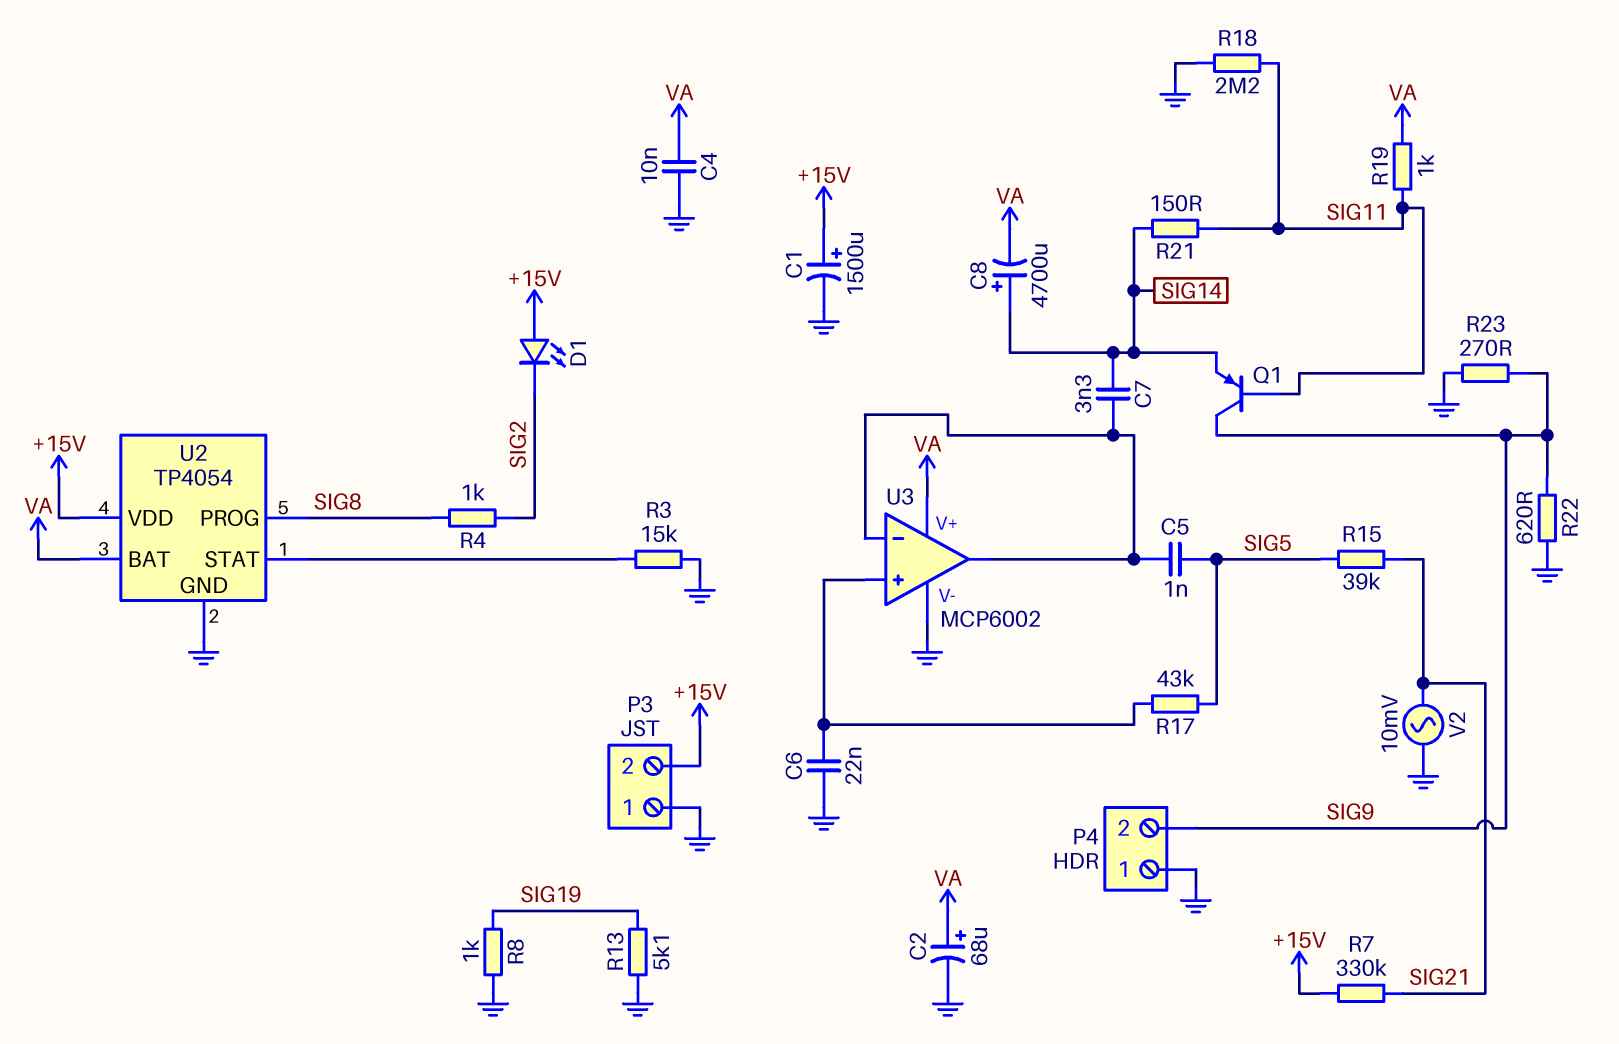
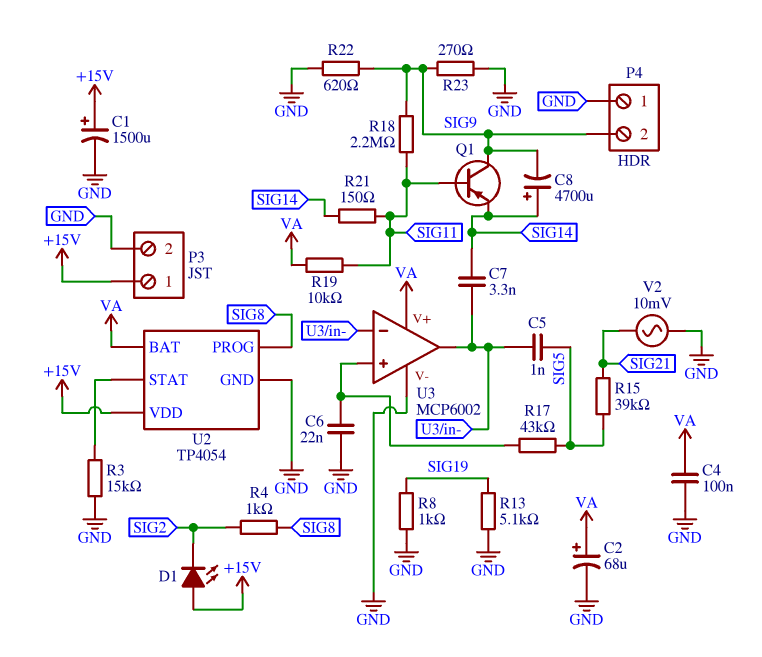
C4: 10nF (GND, VA) -> 100nF (GND, VA)
C8: 4700uF (plus SIG14, minus VA) -> 4700uF (plus SIG14, minus SIG9)
P3 pin 1: GND -> +15V
P3 pin 2: +15V -> GND
R7: 330k (+15V, SIG21) -> none
R18: 2.2M (GND, SIG11) -> 2.2M (SIG9, SIG11)
R19: 1k (SIG11, VA) -> 10k (SIG11, VA)

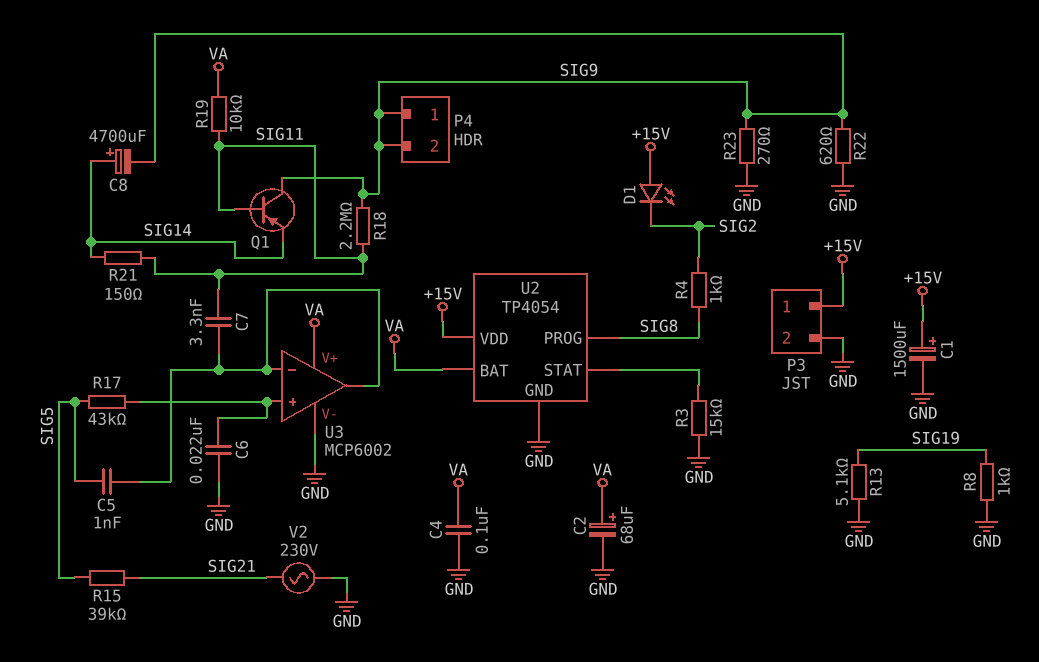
C7: 3.3nF (SIG14, U3/in-) -> 3.3nF (SIG11, U3/in-)
P4 pin 1: GND -> SIG9
V2: AC 10mV (GND, SIG21) -> AC 230V (GND, SIG21)

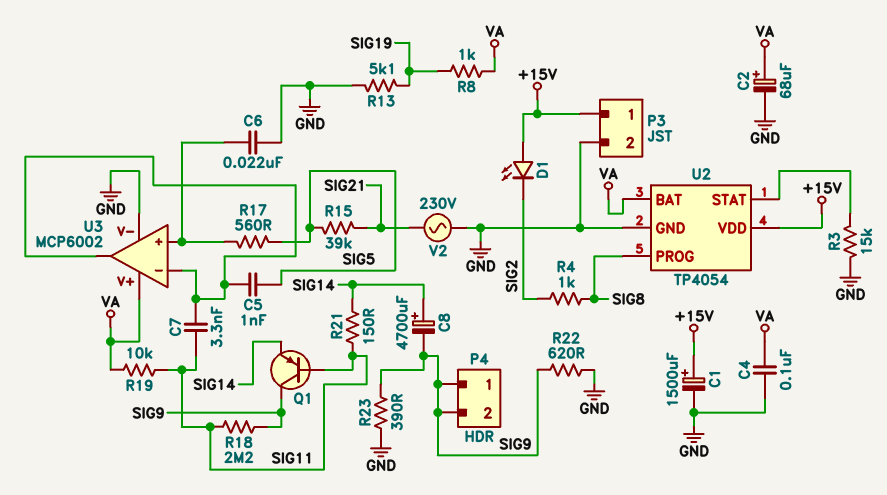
R8: 1k (GND, SIG19) -> 1k (SIG19, VA)
R17: 43k (SIG5, U3/in+) -> 560 (SIG5, U3/in+)
R23: 270 (GND, SIG9) -> 390 (GND, SIG9)

